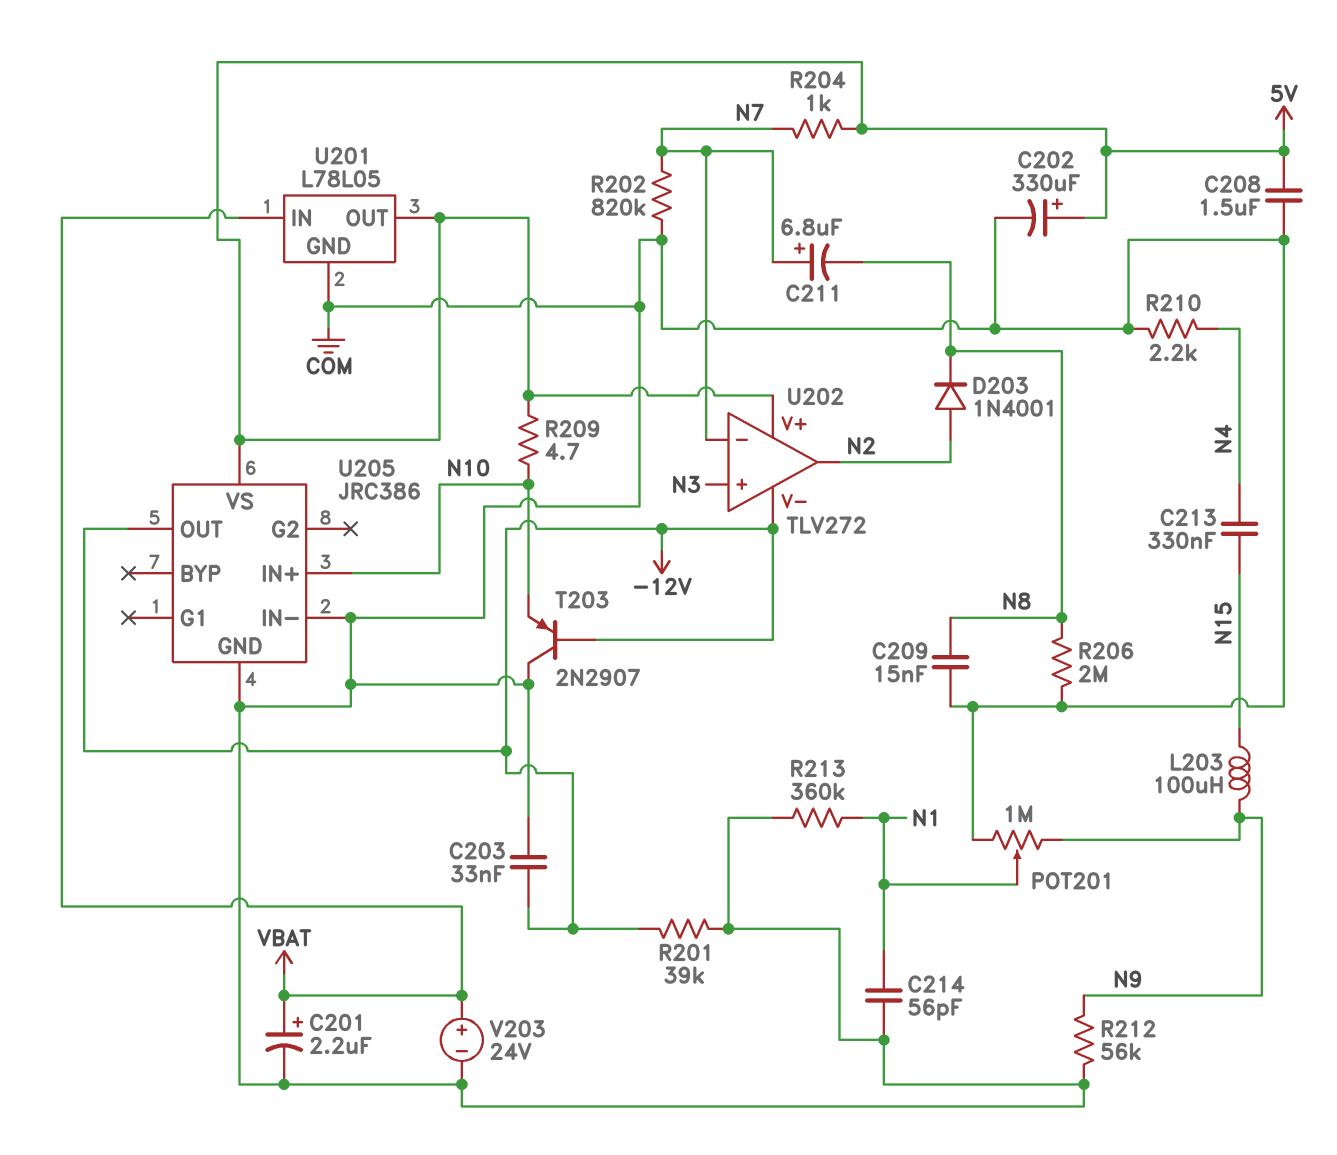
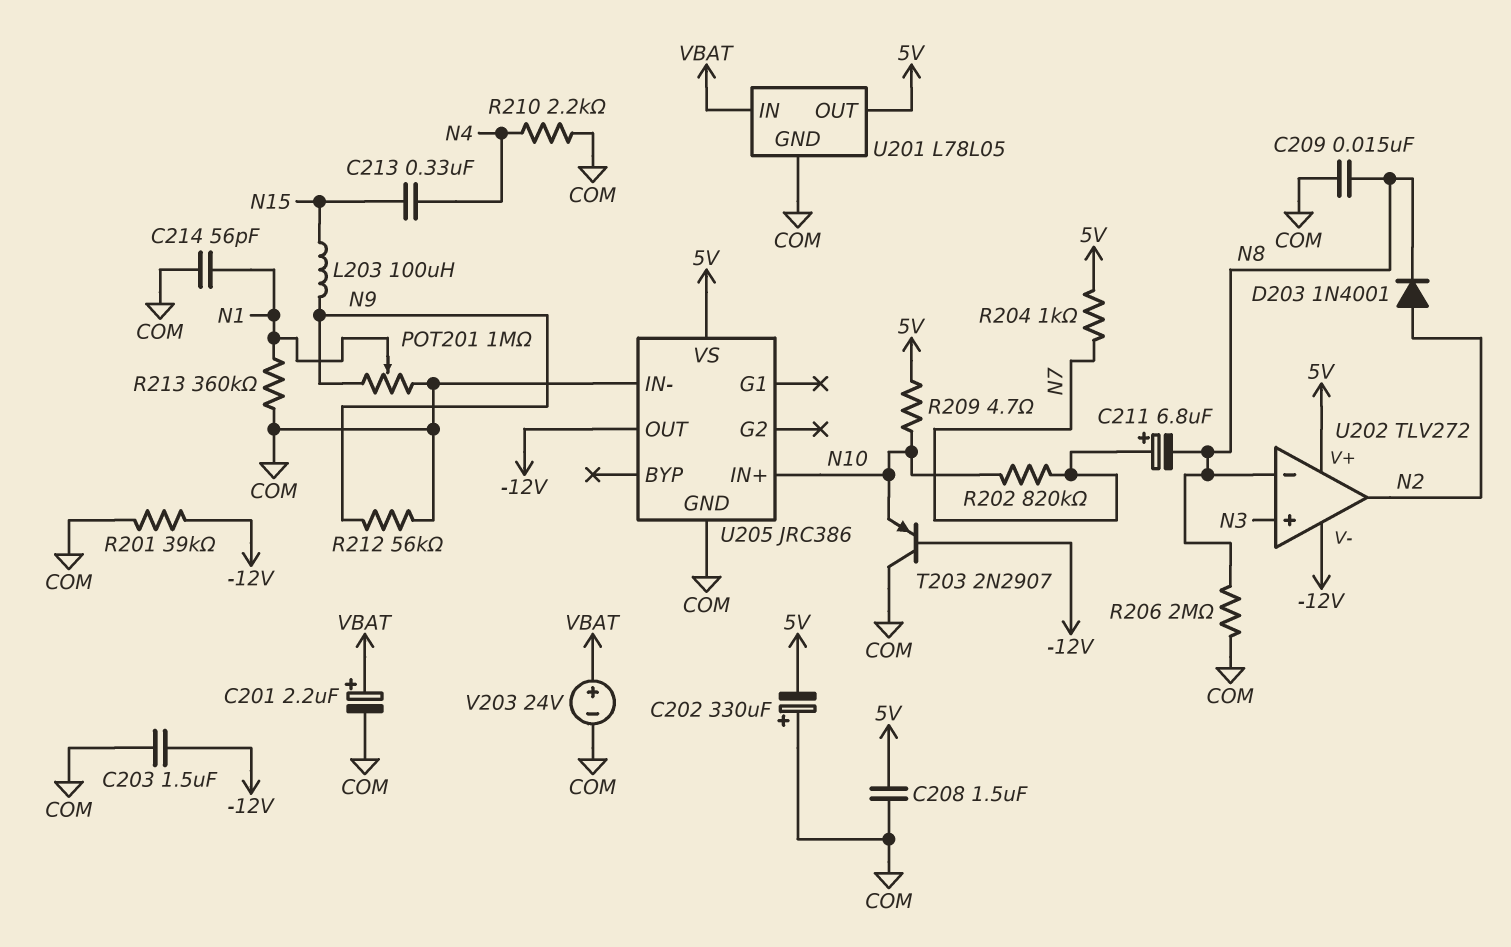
C202: 330uF (plus 5V, minus COM) -> 330uF (plus COM, minus 5V)
C203: 33nF (-12V, COM) -> 1.5uF (-12V, COM)
R202: 820k (COM, N7) -> 820k (N7, N10)
U202 pin in-: N7 -> N8

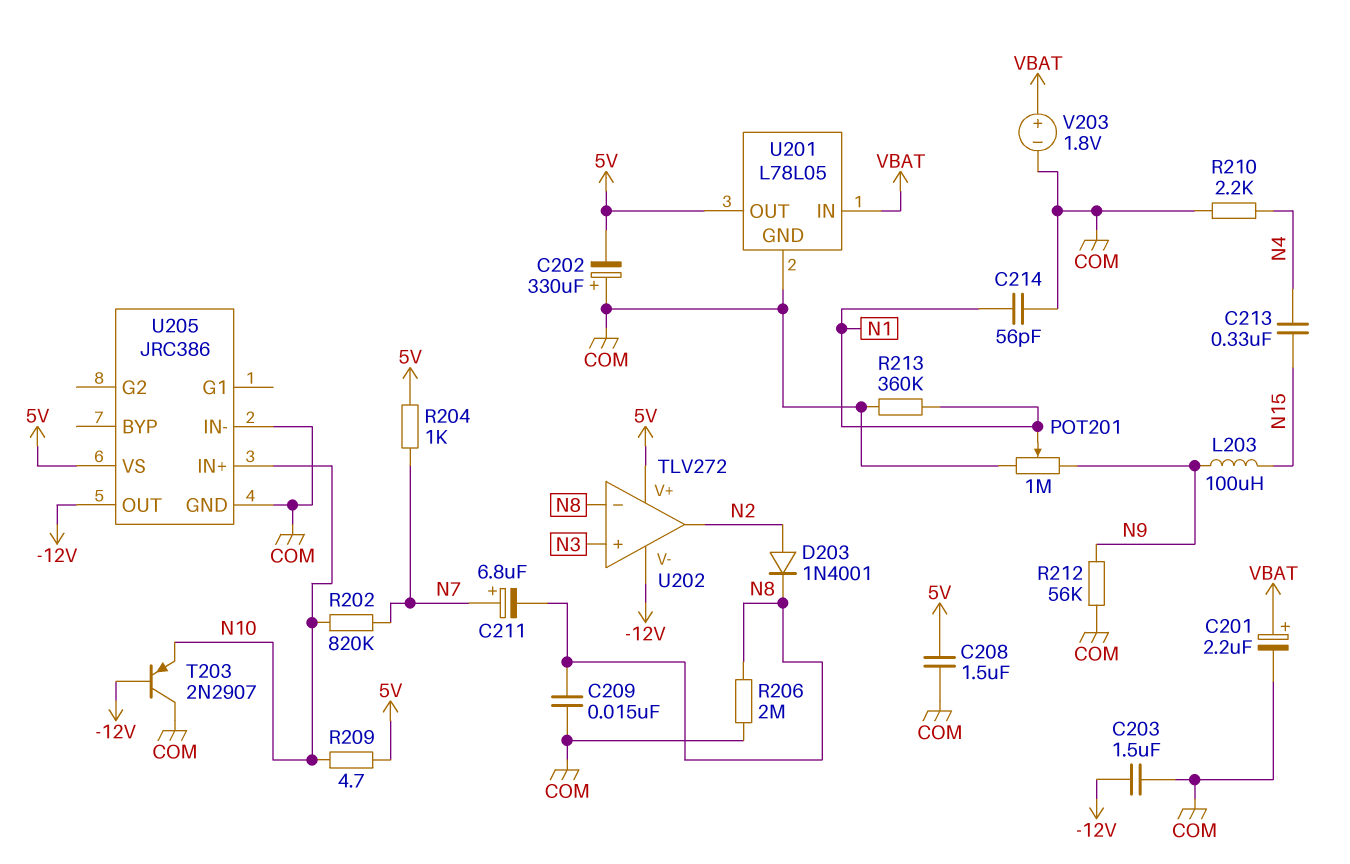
R201: 39k (-12V, COM) -> none
V203: 24V (plus VBAT, minus COM) -> 1.8V (plus VBAT, minus COM)

